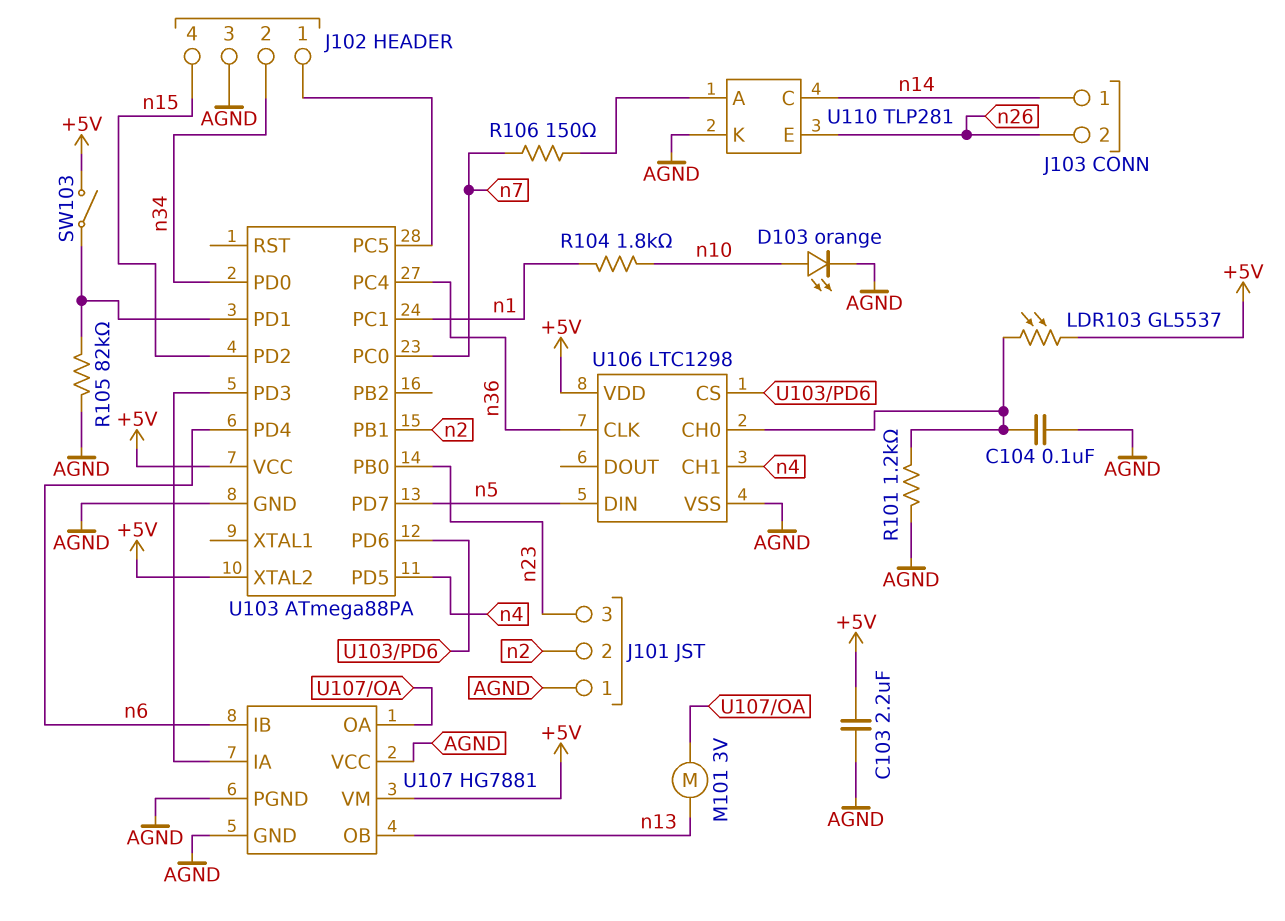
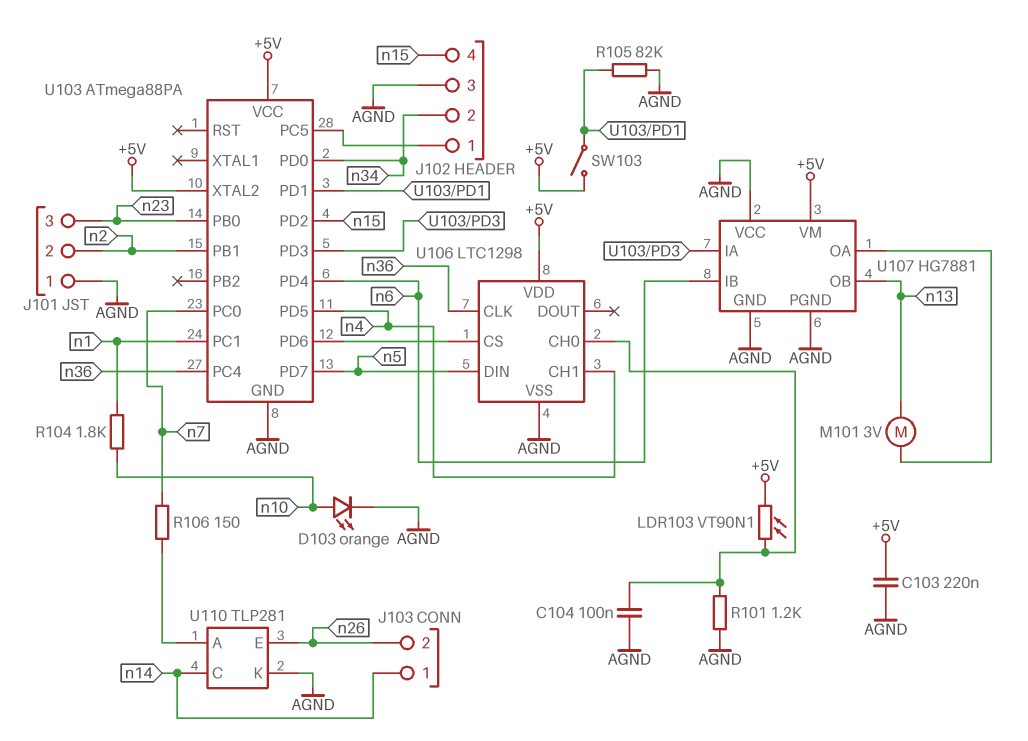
C103: 2.2uF (+5V, AGND) -> 220nF (+5V, AGND)
LDR103: GL5537 (+5V, U106/CH0) -> VT90N1 (+5V, U106/CH0)

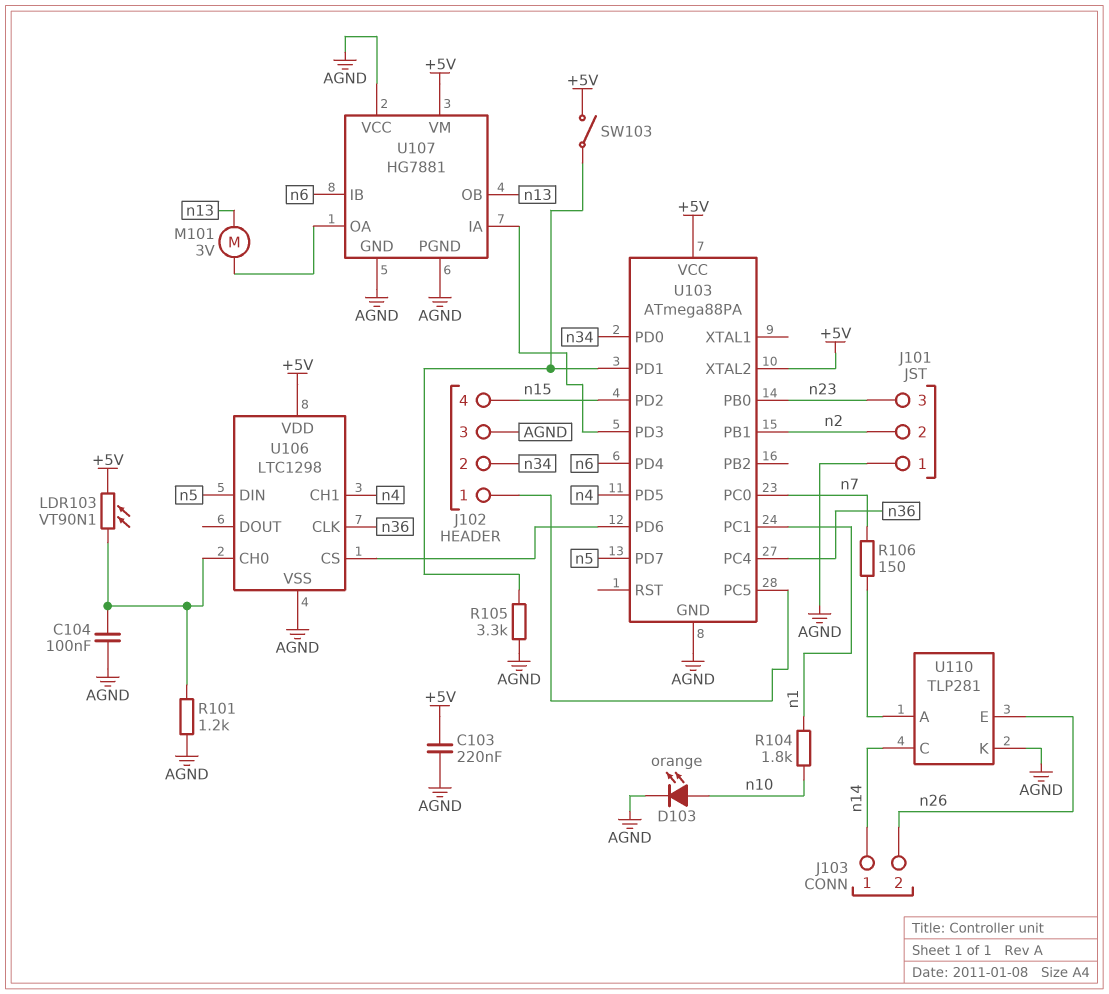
R105: 82k (AGND, U103/PD1) -> 3.3k (AGND, U103/PD1)

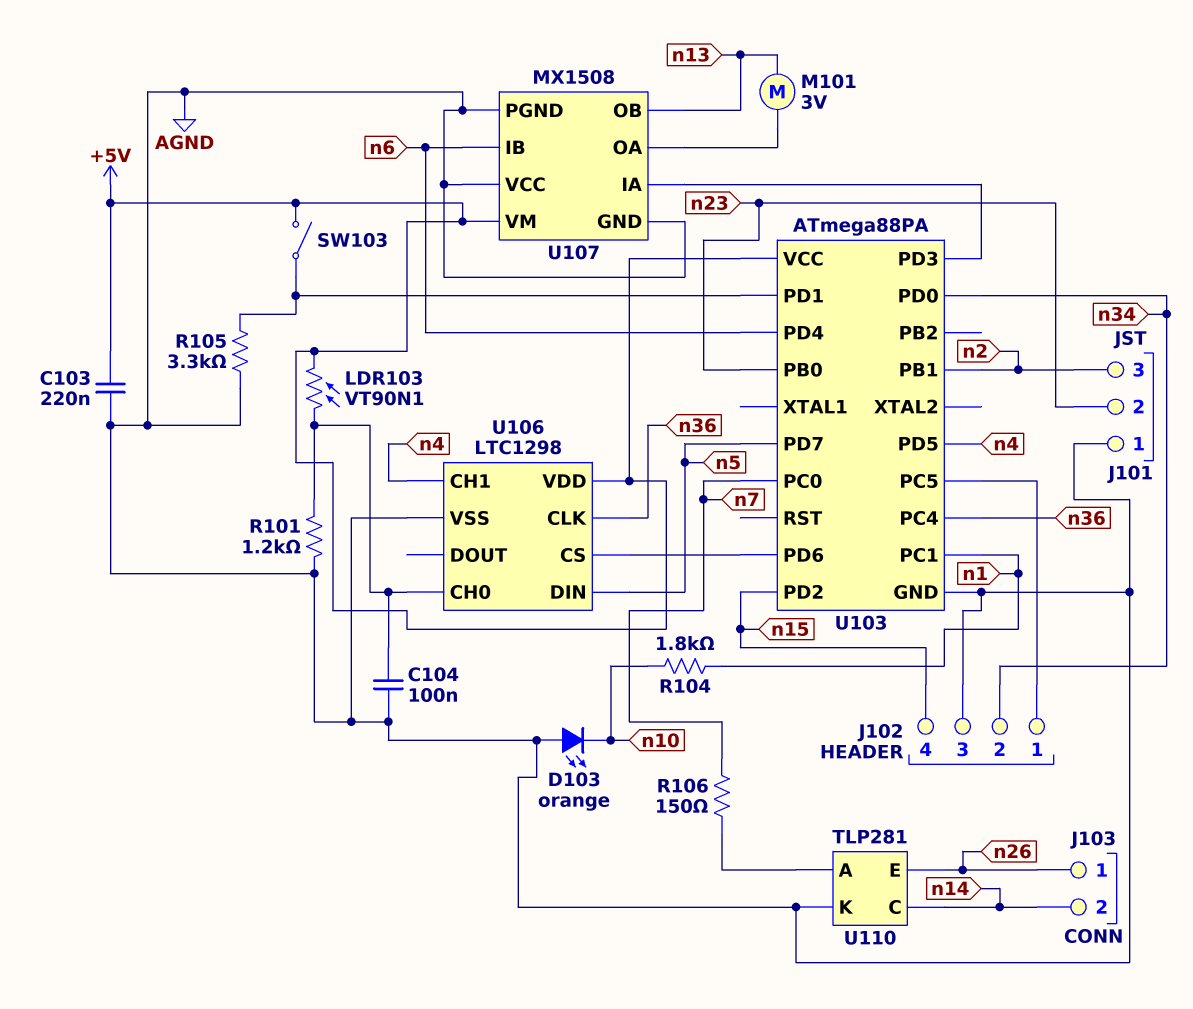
D103: LED orange (A n10, K AGND) -> LED orange (A AGND, K n10)
J101 pin 2: n2 -> n23
J101 pin 3: n23 -> n2
J103 pin 1: n14 -> n26
J103 pin 2: n26 -> n14
U103 pin XTAL2: +5V -> none
U107: HG7881 -> MX1508

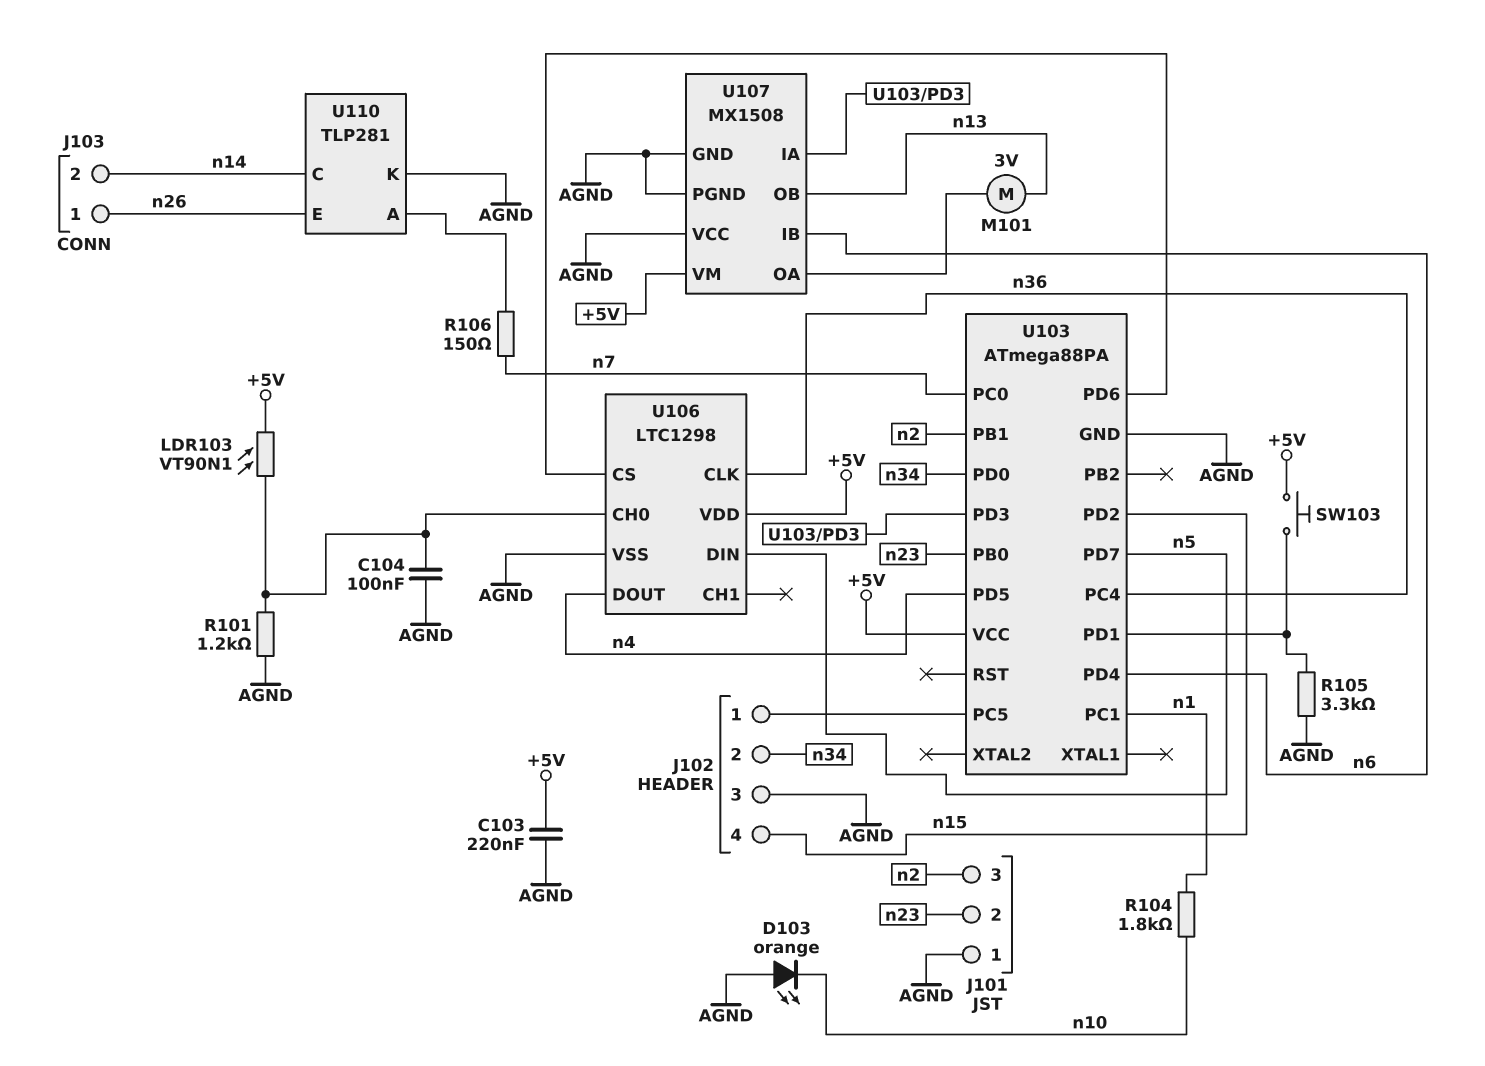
SW103: switch (+5V, U103/PD1) -> button (+5V, U103/PD1)
U106 pin CH1: n4 -> none
U106 pin DOUT: none -> n4

